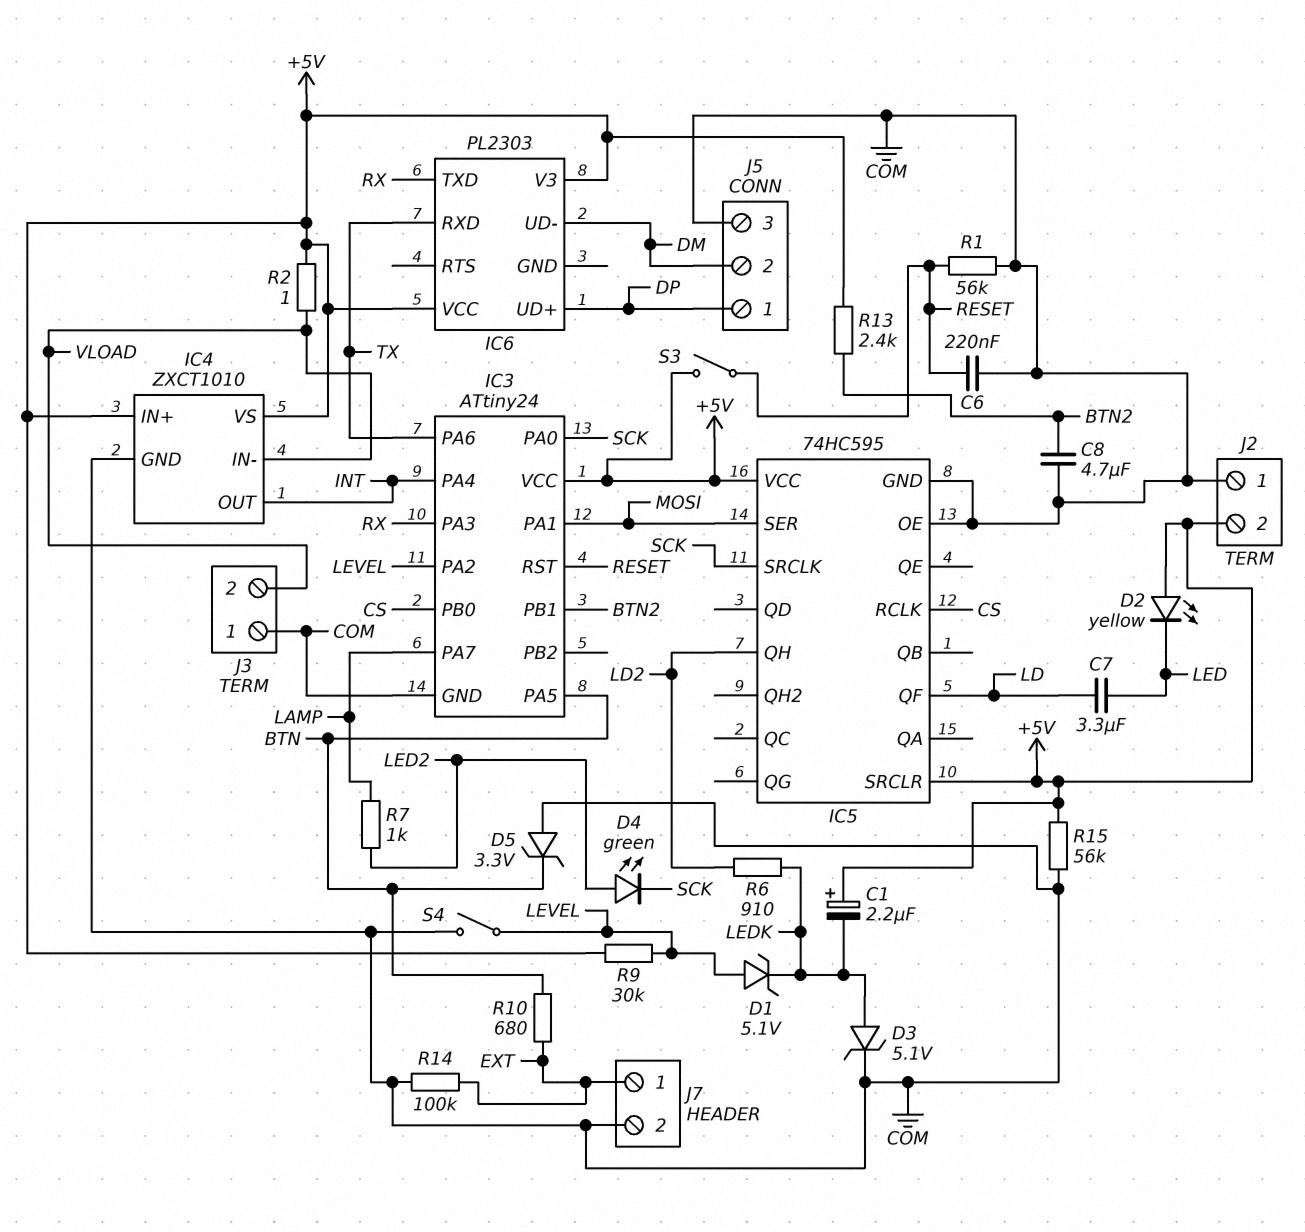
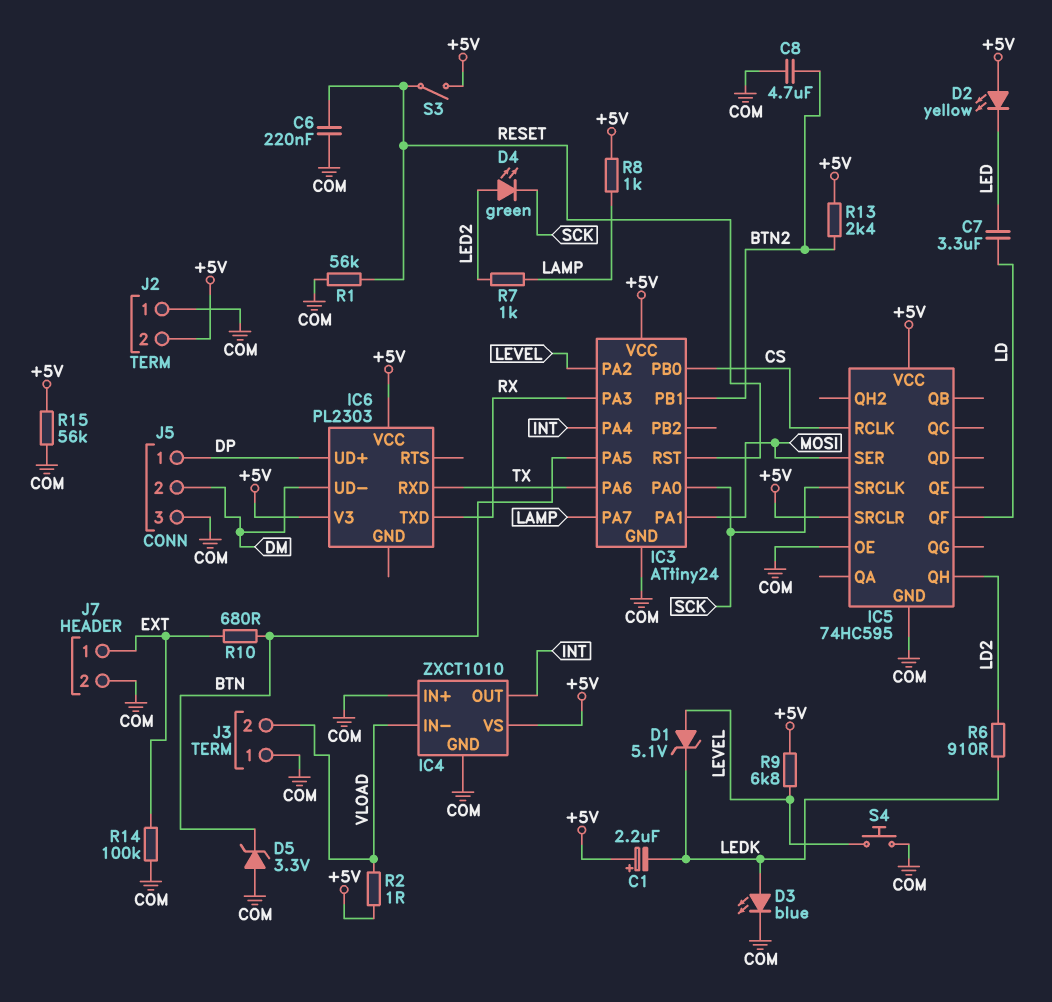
D3: zener 5.1V (A LEDK, K COM) -> LED blue (A LEDK, K COM)
IC4 pin IN+: +5V -> COM
R8: none -> 1k (+5V, LAMP)
R9: 30k (+5V, LEVEL) -> 6.8k (+5V, LEVEL)
S4: switch (COM, LEVEL) -> button (COM, LEVEL)

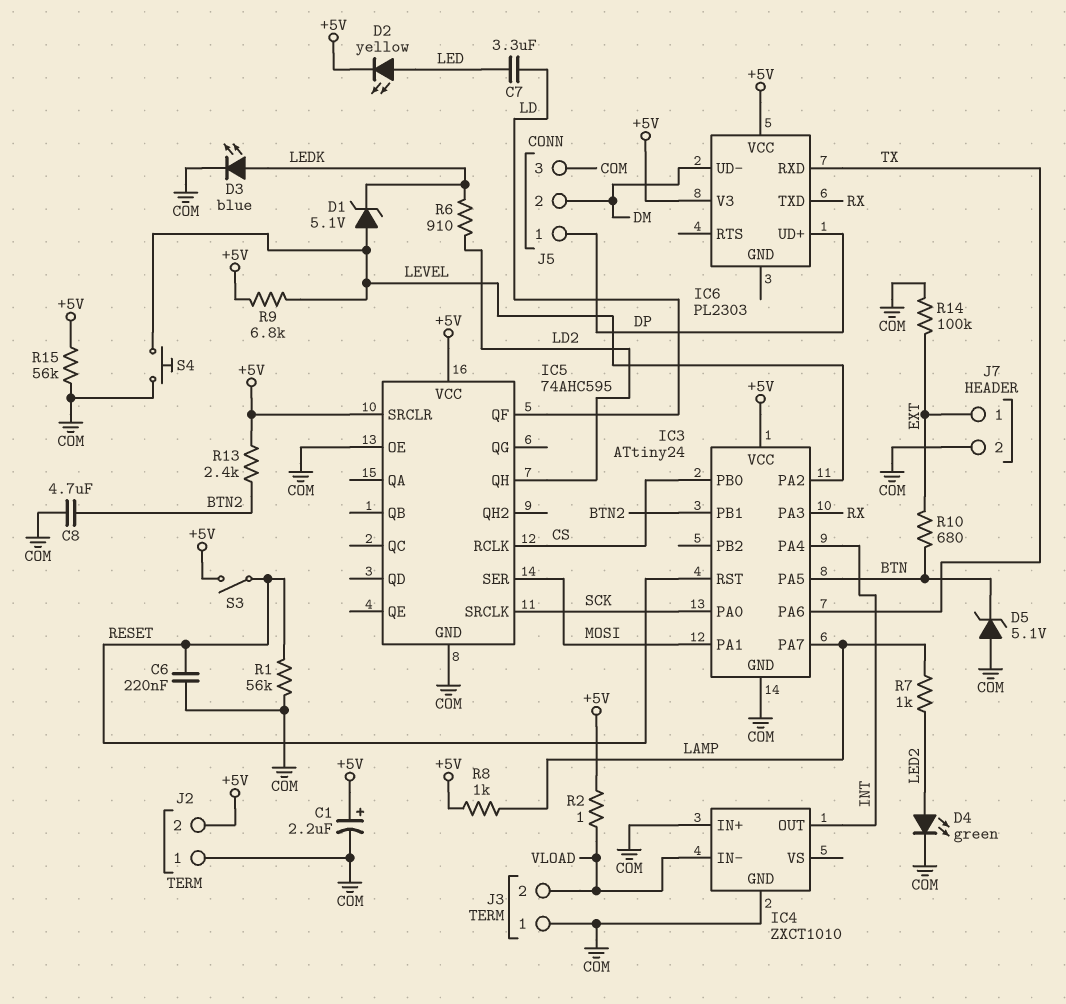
C1: 2.2uF (plus +5V, minus LEDK) -> 2.2uF (plus +5V, minus COM)
D2: LED yellow (A +5V, K LED) -> LED yellow (A LED, K +5V)
D4: LED green (A LED2, K SCK) -> LED green (A LED2, K COM)
D5: zener 3.3V (A COM, K BTN) -> zener 5.1V (A COM, K BTN)
IC4 pin VS: +5V -> none
IC5: 74HC595 -> 74AHC595

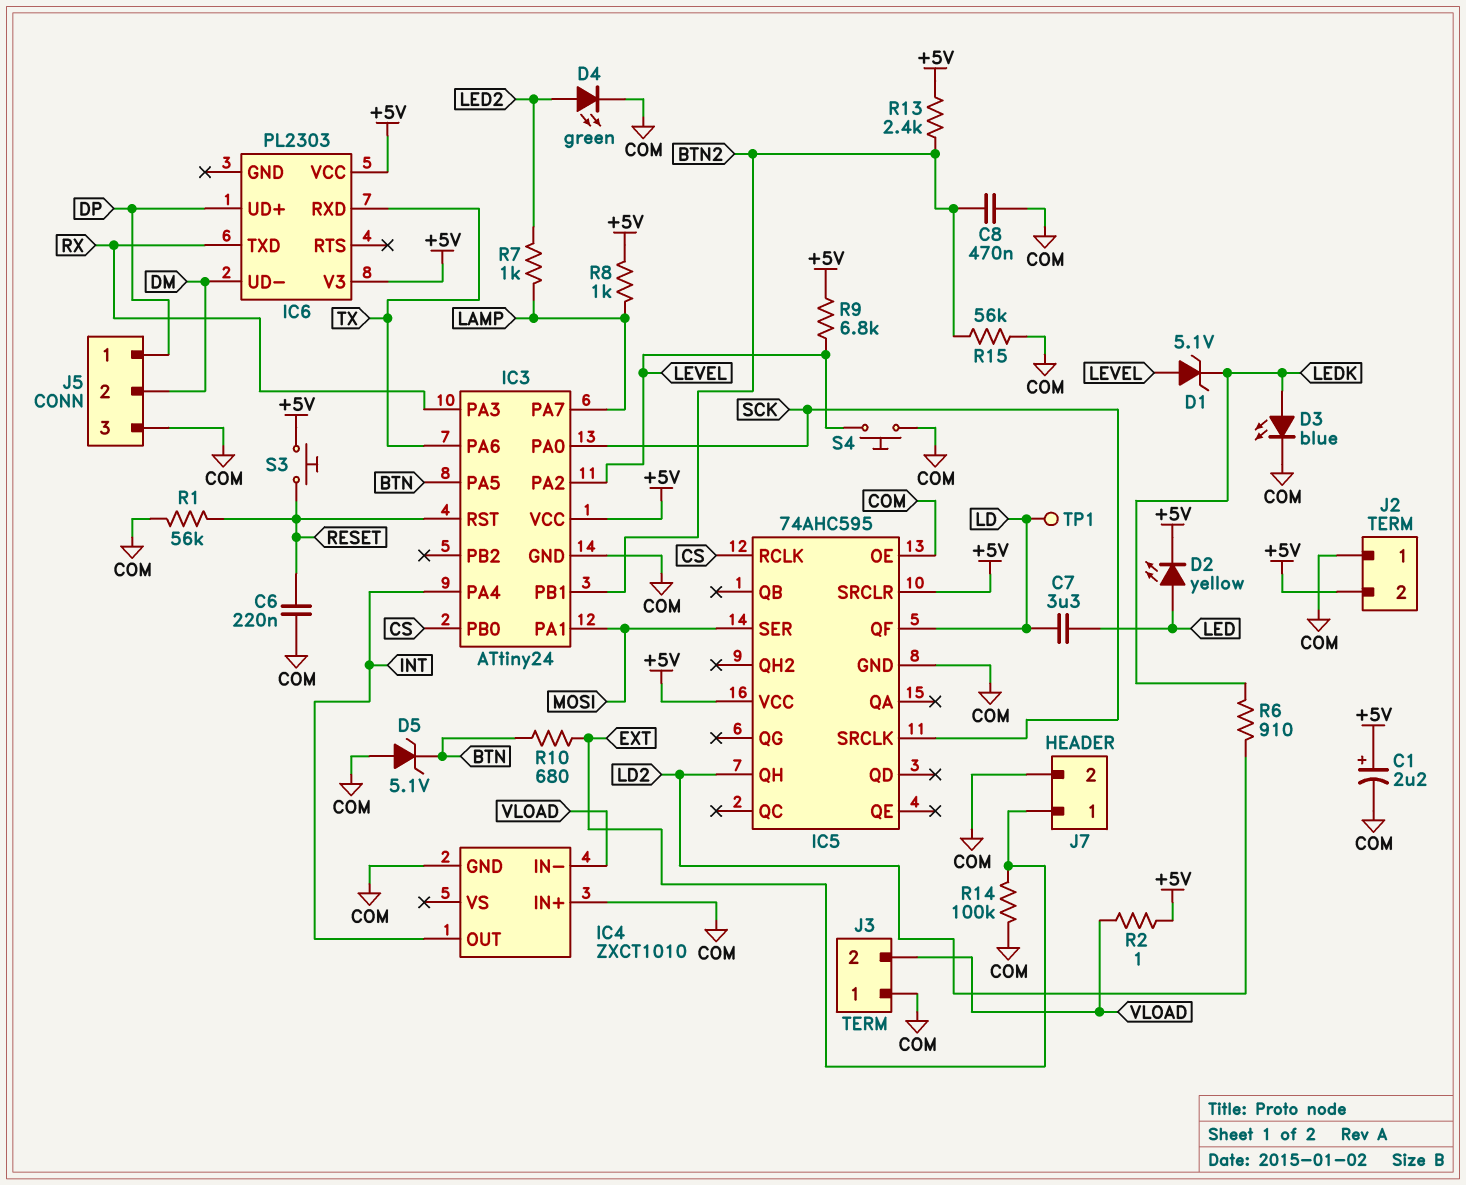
C8: 4.7uF (BTN2, COM) -> 470nF (BTN2, COM)
R15: 56k (+5V, COM) -> 56k (BTN2, COM)
S3: switch (+5V, RESET) -> button (+5V, RESET)
TP1: none -> test point (LD)

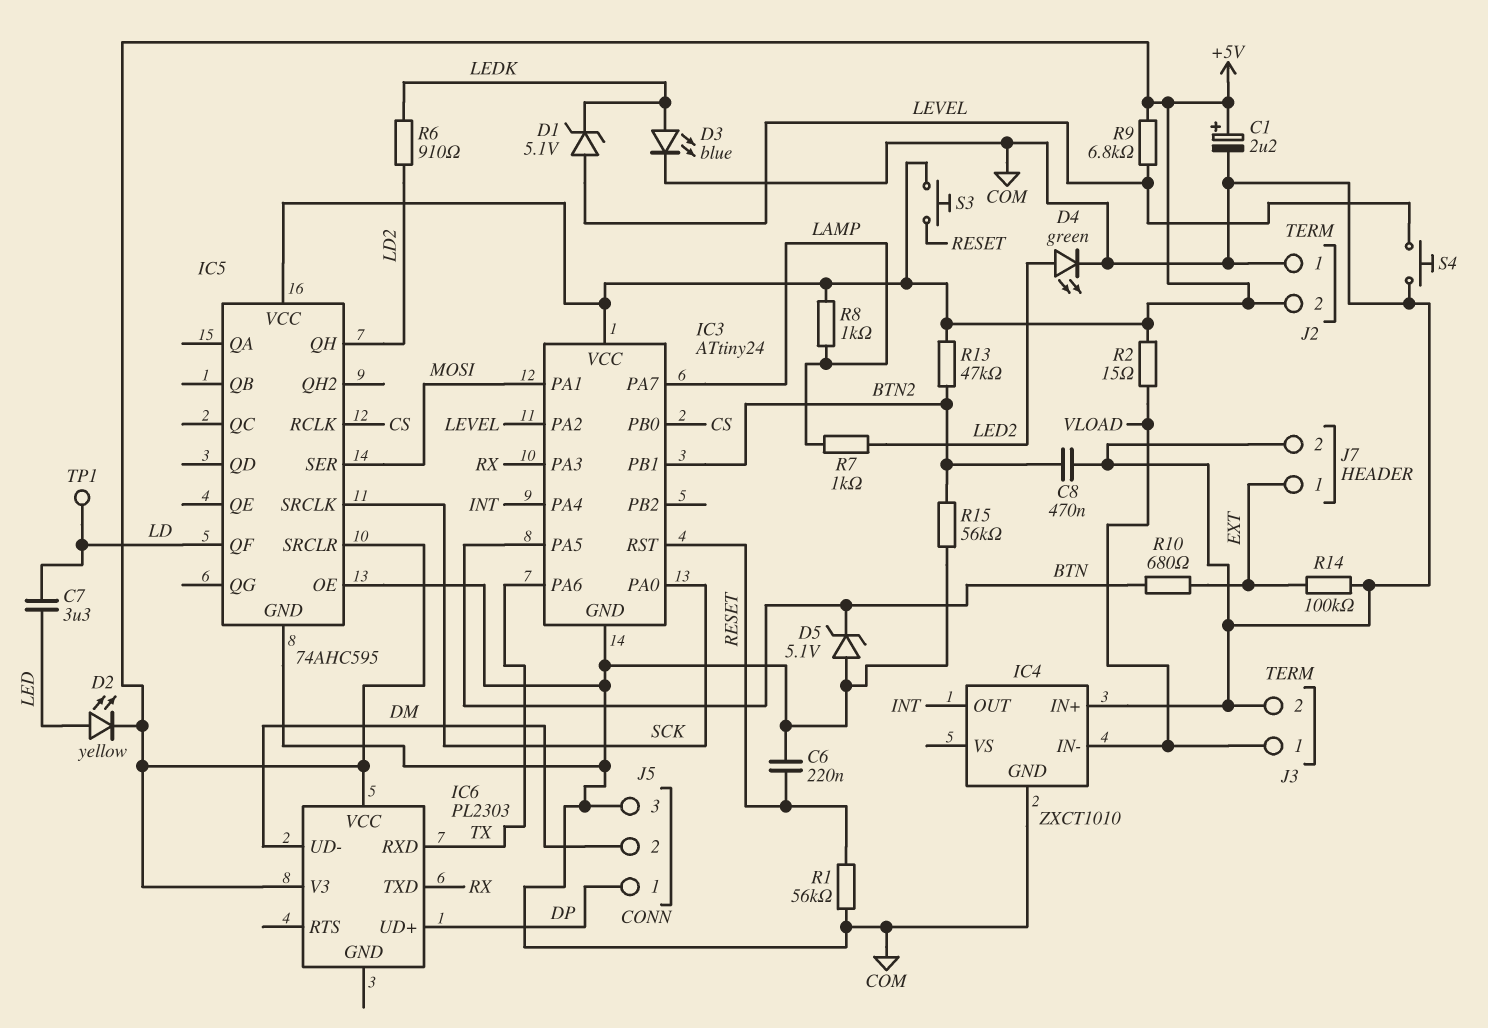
J3 pin 1: COM -> VLOAD
J3 pin 2: VLOAD -> COM
R2: 1 (+5V, VLOAD) -> 15 (+5V, VLOAD)
R13: 2.4k (+5V, BTN2) -> 47k (+5V, BTN2)

